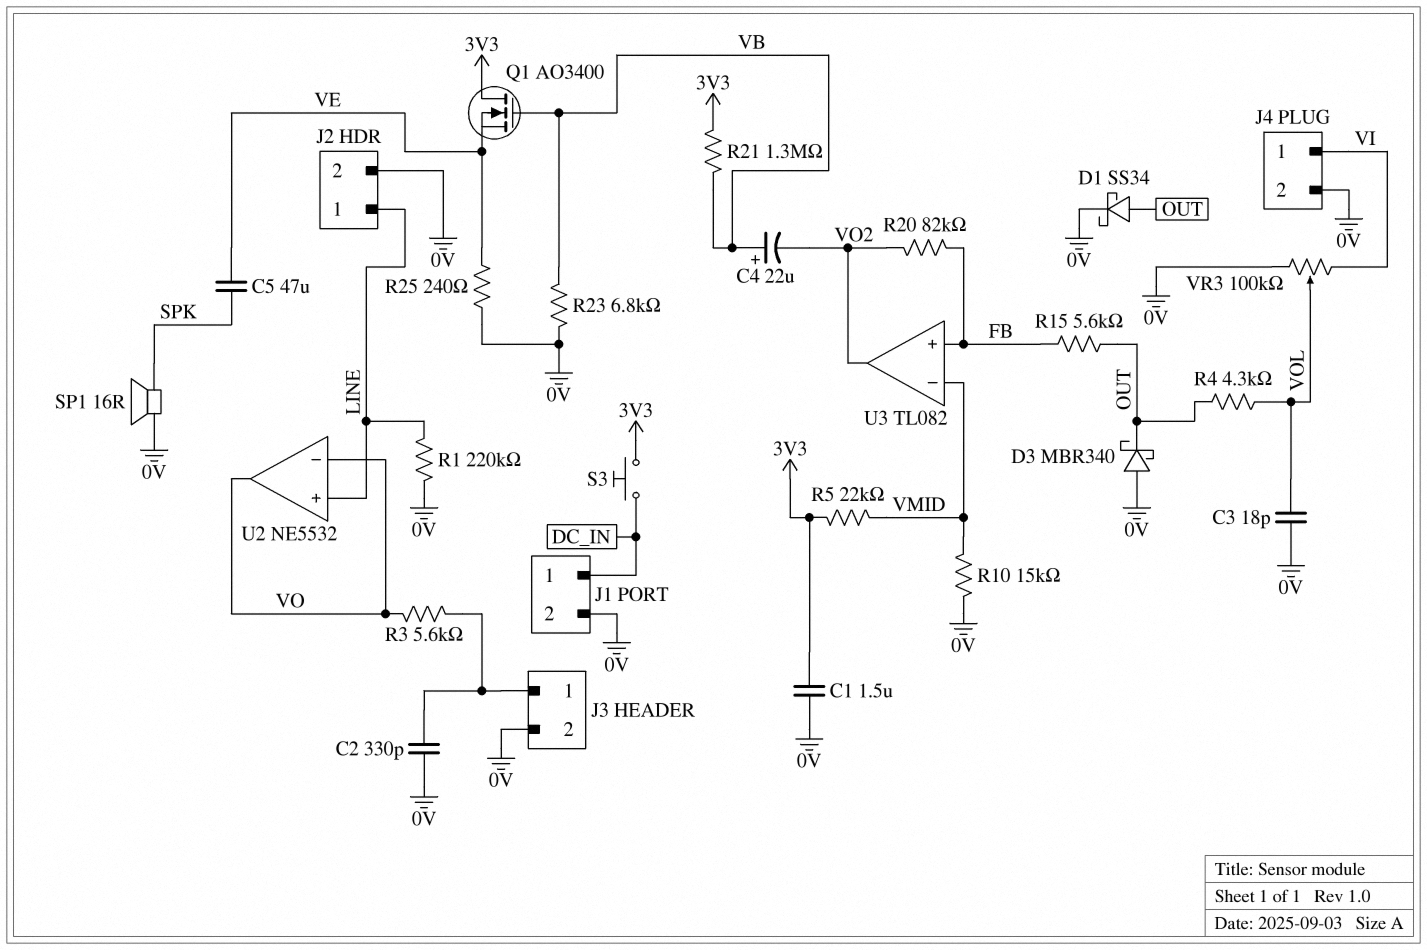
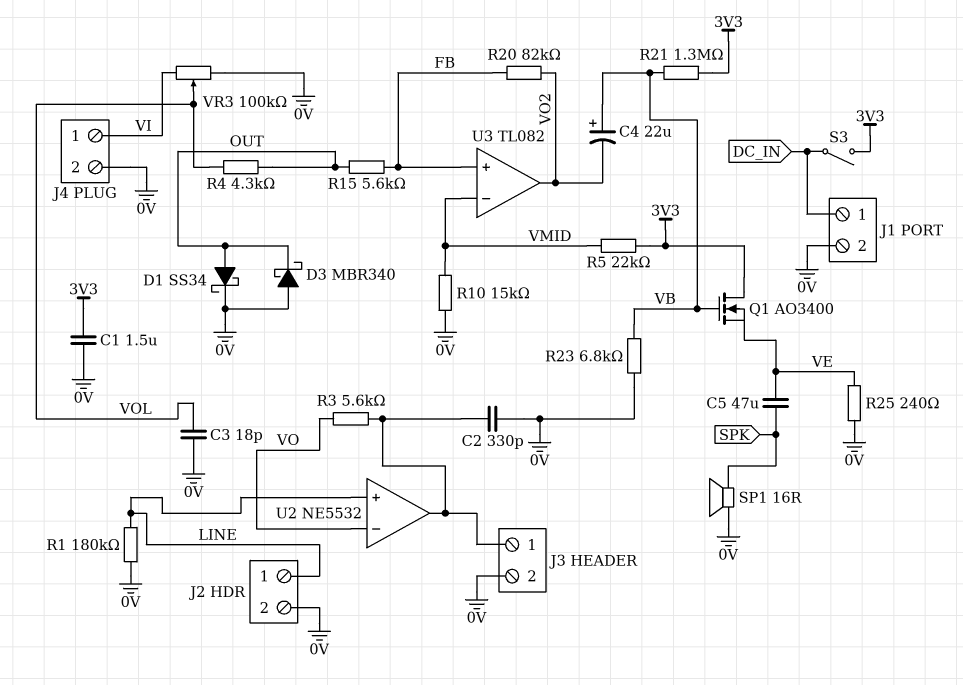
R1: 220k (0V, LINE) -> 180k (0V, LINE)
S3: button (3V3, DC_IN) -> switch (3V3, DC_IN)
U2 pin out: VO -> J3/1

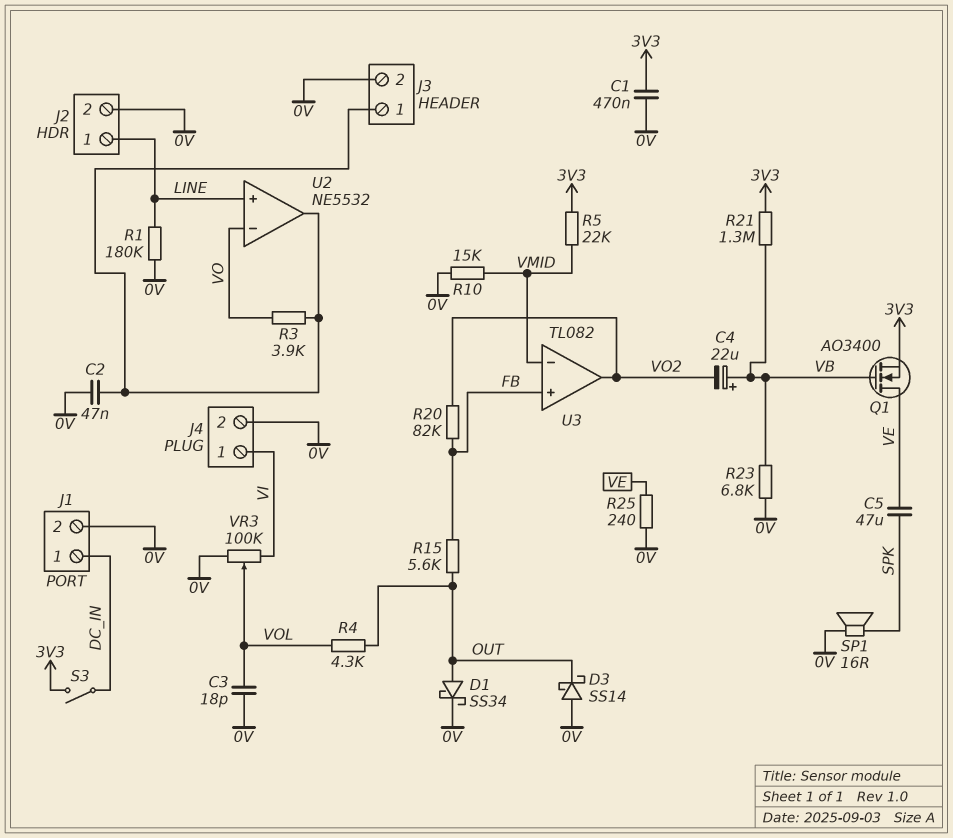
C1: 1.5uF (0V, 3V3) -> 470nF (0V, 3V3)
C2: 330pF (0V, J3/1) -> 47nF (0V, J3/1)
D3: schottky MBR340 (A 0V, K OUT) -> schottky SS14 (A 0V, K OUT)
Q1: NMOS AO3400 (G VB, D 3V3, S VE) -> NMOS AO3400 (G VB, D VE, S 3V3)
R3: 5.6k (J3/1, VO) -> 3.9k (J3/1, VO)

